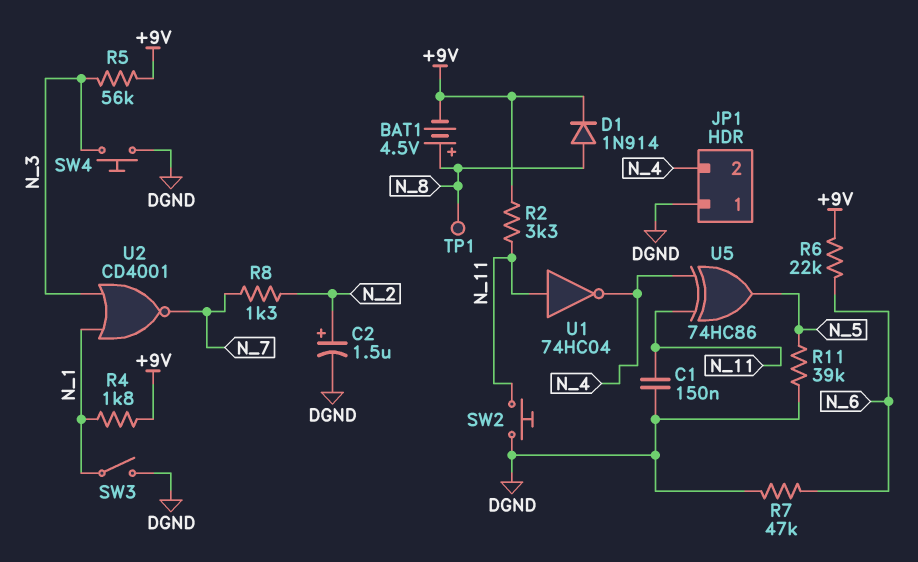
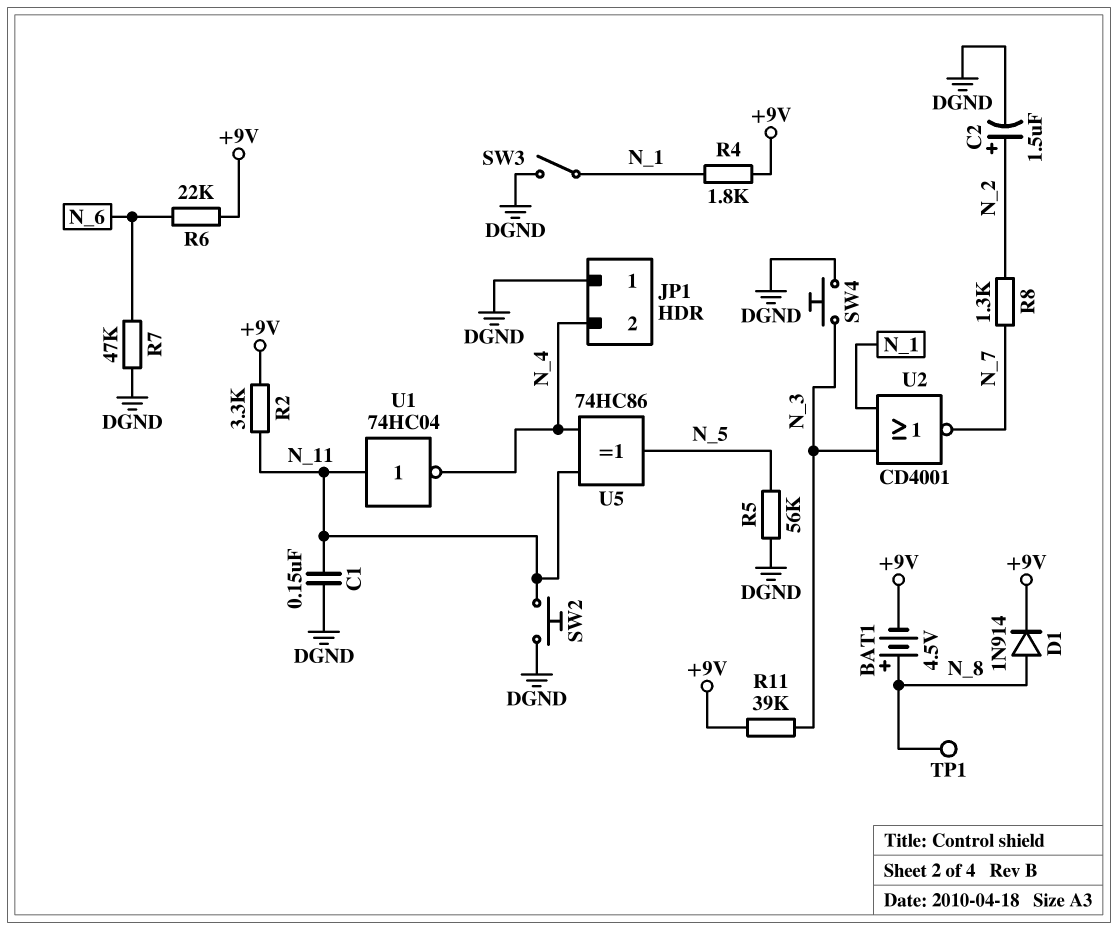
R5: 56k (+9V, N_3) -> 56k (DGND, N_5)
R11: 39k (DGND, N_5) -> 39k (+9V, N_3)

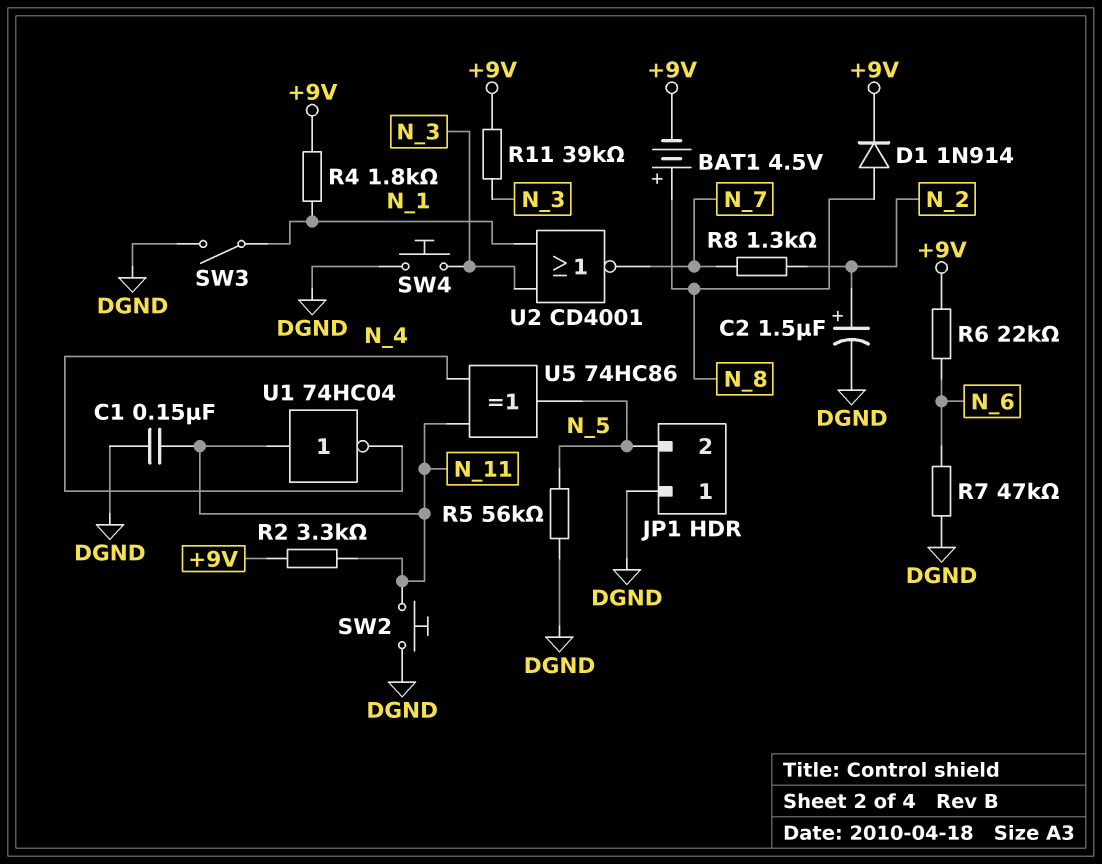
JP1 pin 2: N_4 -> N_5
TP1: test point (N_8) -> none

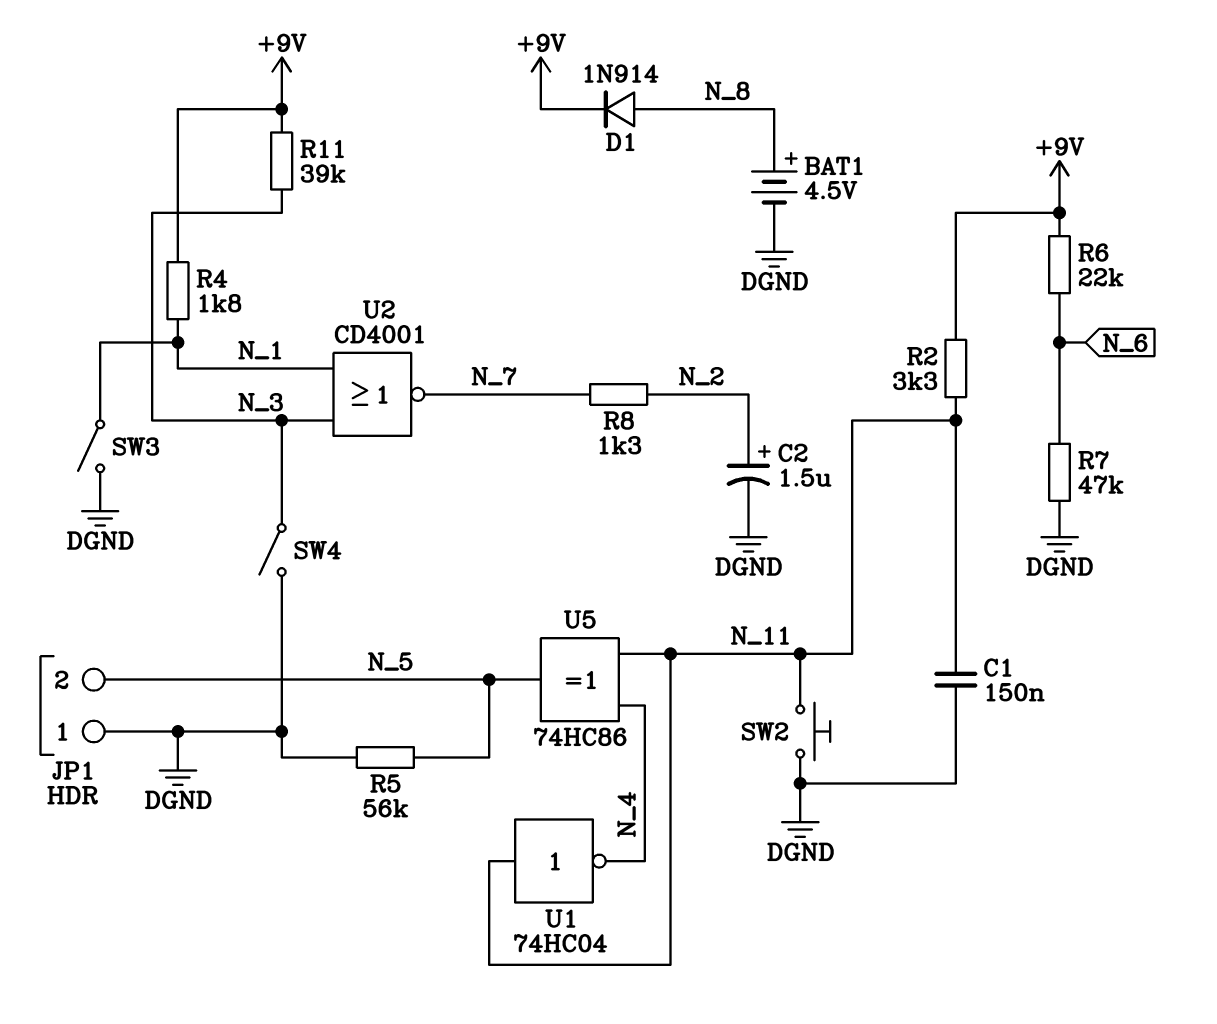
BAT1: 4.5V (plus N_8, minus +9V) -> 4.5V (plus N_8, minus DGND)
SW4: button (DGND, N_3) -> switch (DGND, N_3)

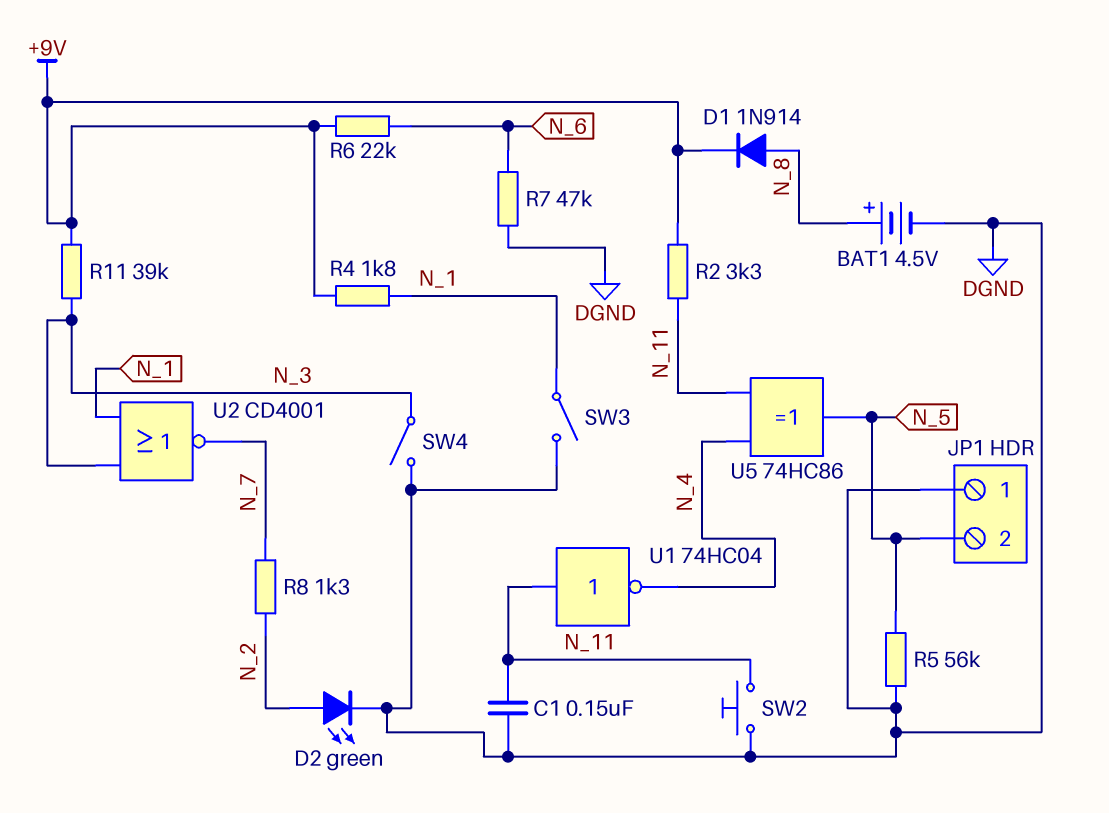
C2: 1.5uF (plus N_2, minus DGND) -> none
D2: none -> LED green (A N_2, K DGND)

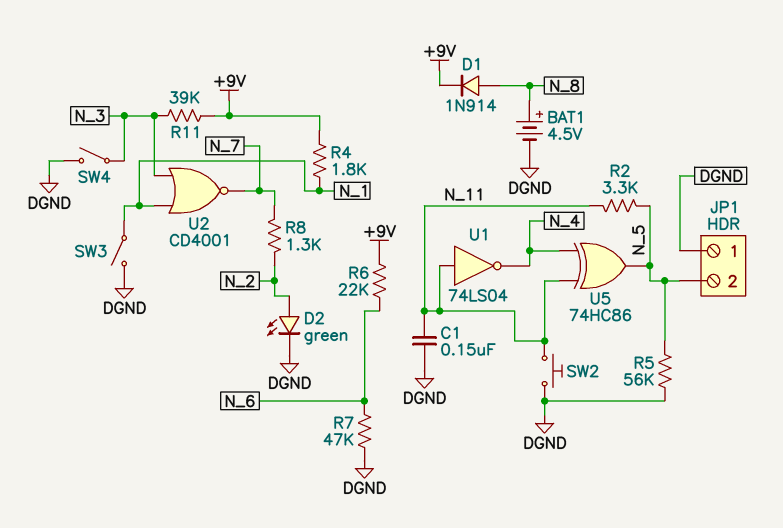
R2: 3.3k (+9V, N_11) -> 3.3k (N_5, N_11)
U1: NOT 74HC04 (in N_11, out N_4) -> NOT 74LS04 (in N_11, out N_4)

